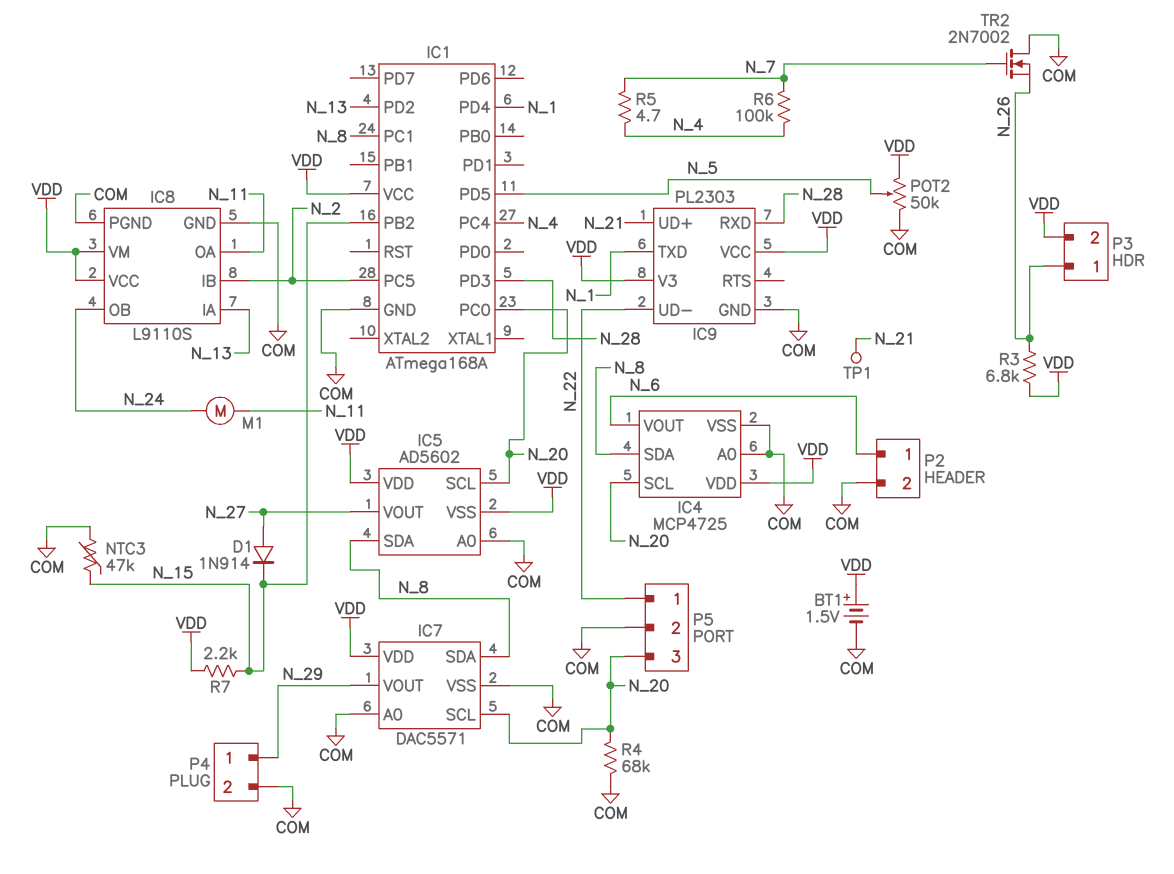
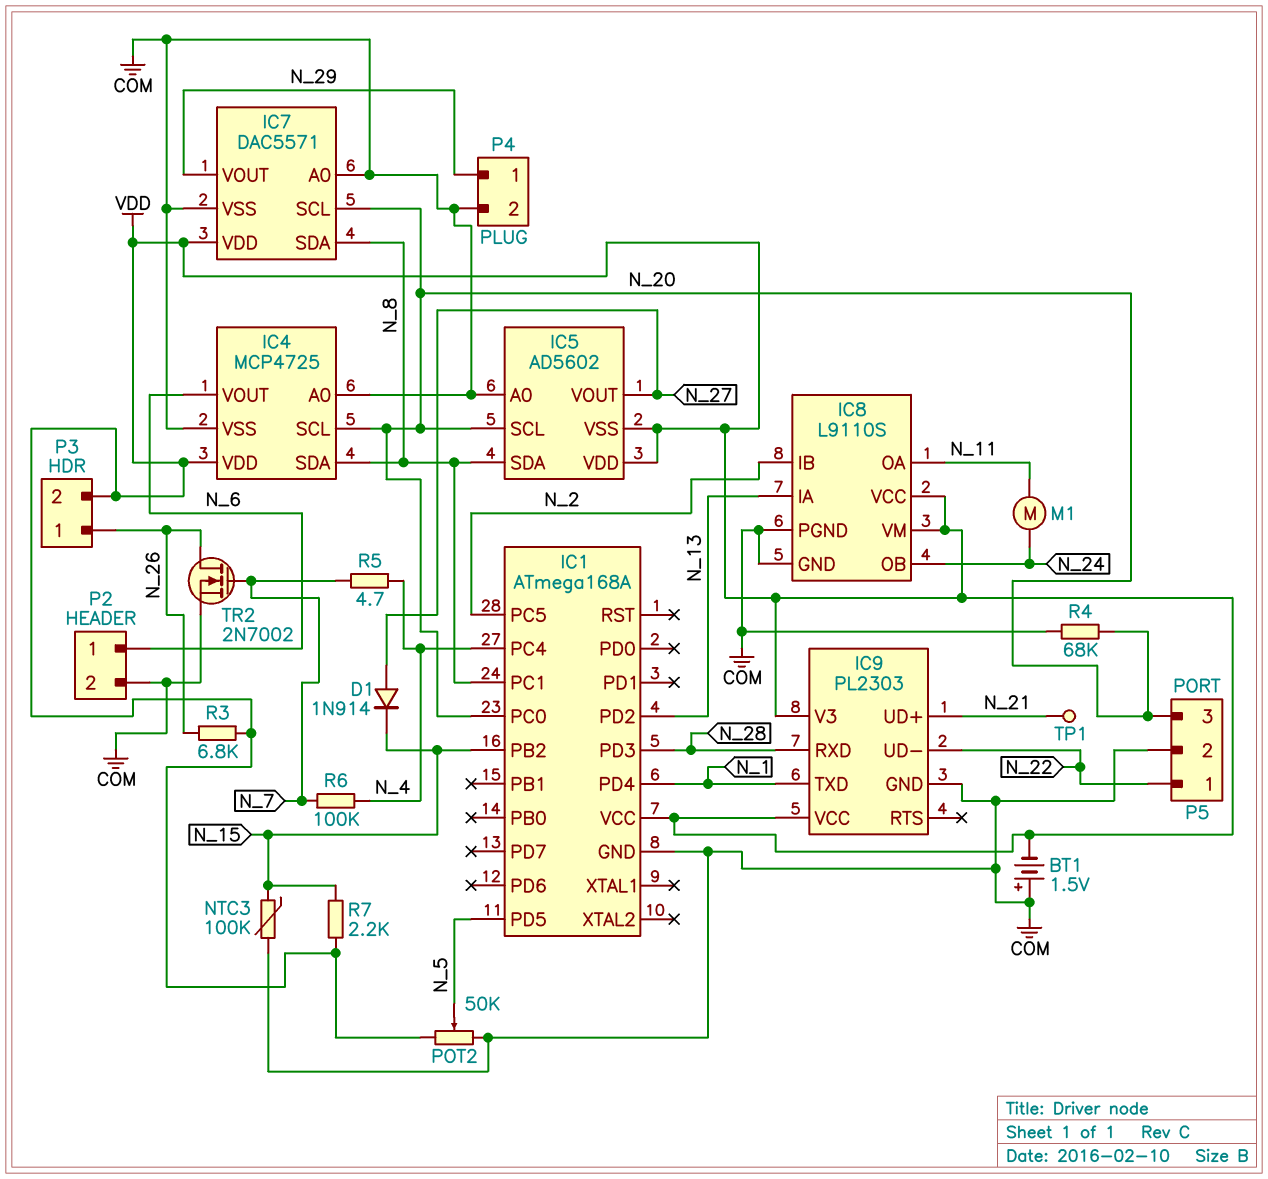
BT1: 1.5V (plus VDD, minus COM) -> 1.5V (plus COM, minus VDD)
NTC3: 47k (COM, N_15) -> 100k (COM, N_15)
TR2: NMOS 2N7002 (G N_7, D COM, S N_26) -> NMOS 2N7002 (G N_7, D N_26, S COM)

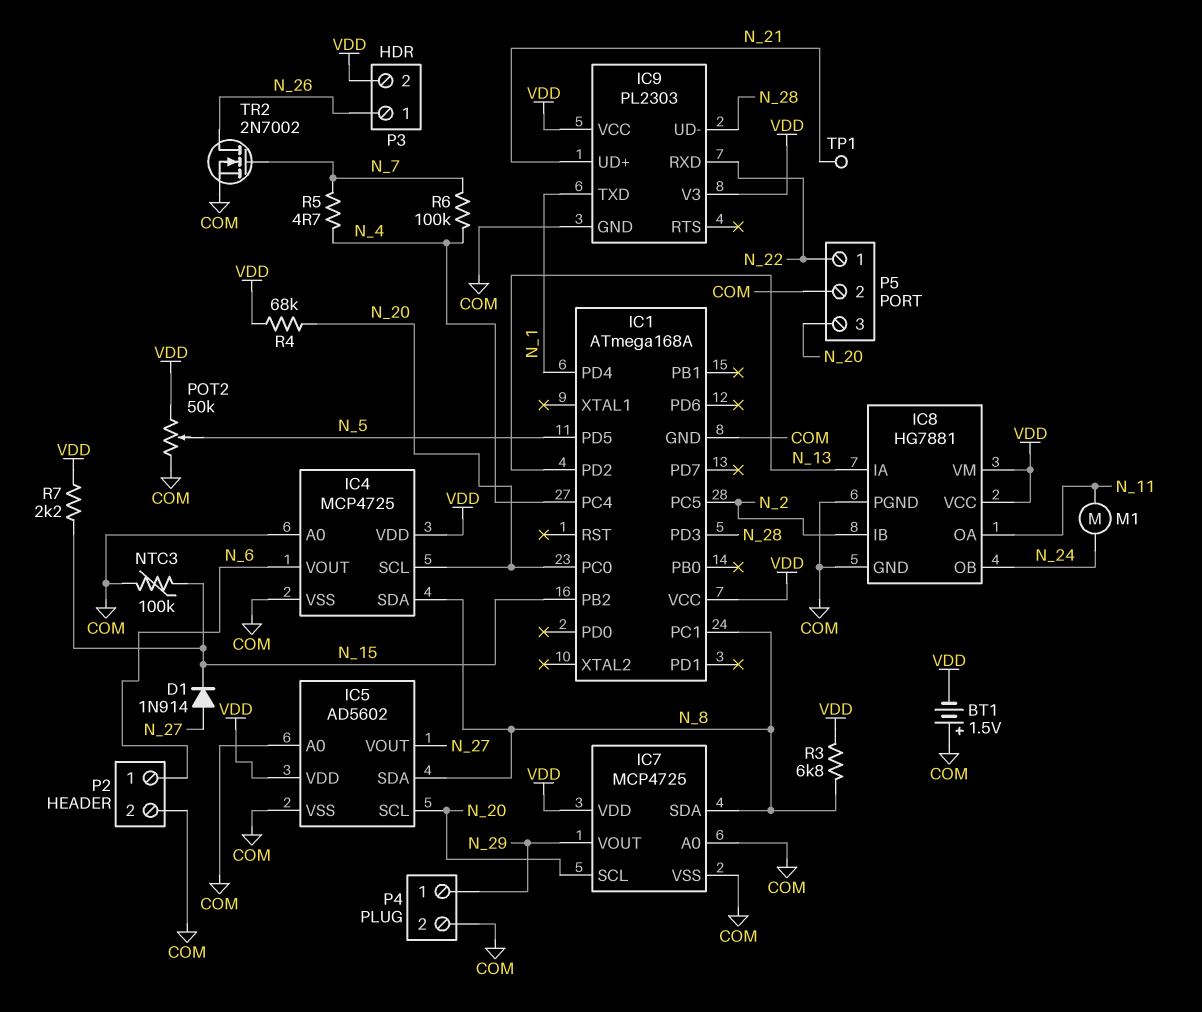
IC5 pin VSS: VDD -> COM
IC7: DAC5571 -> MCP4725
IC8: L9110S -> HG7881
IC9 pin RXD: N_28 -> N_22
IC9 pin UD-: N_22 -> N_28
R3: 6.8k (N_26, VDD) -> 6.8k (N_8, VDD)
R4: 68k (COM, N_20) -> 68k (N_20, VDD)

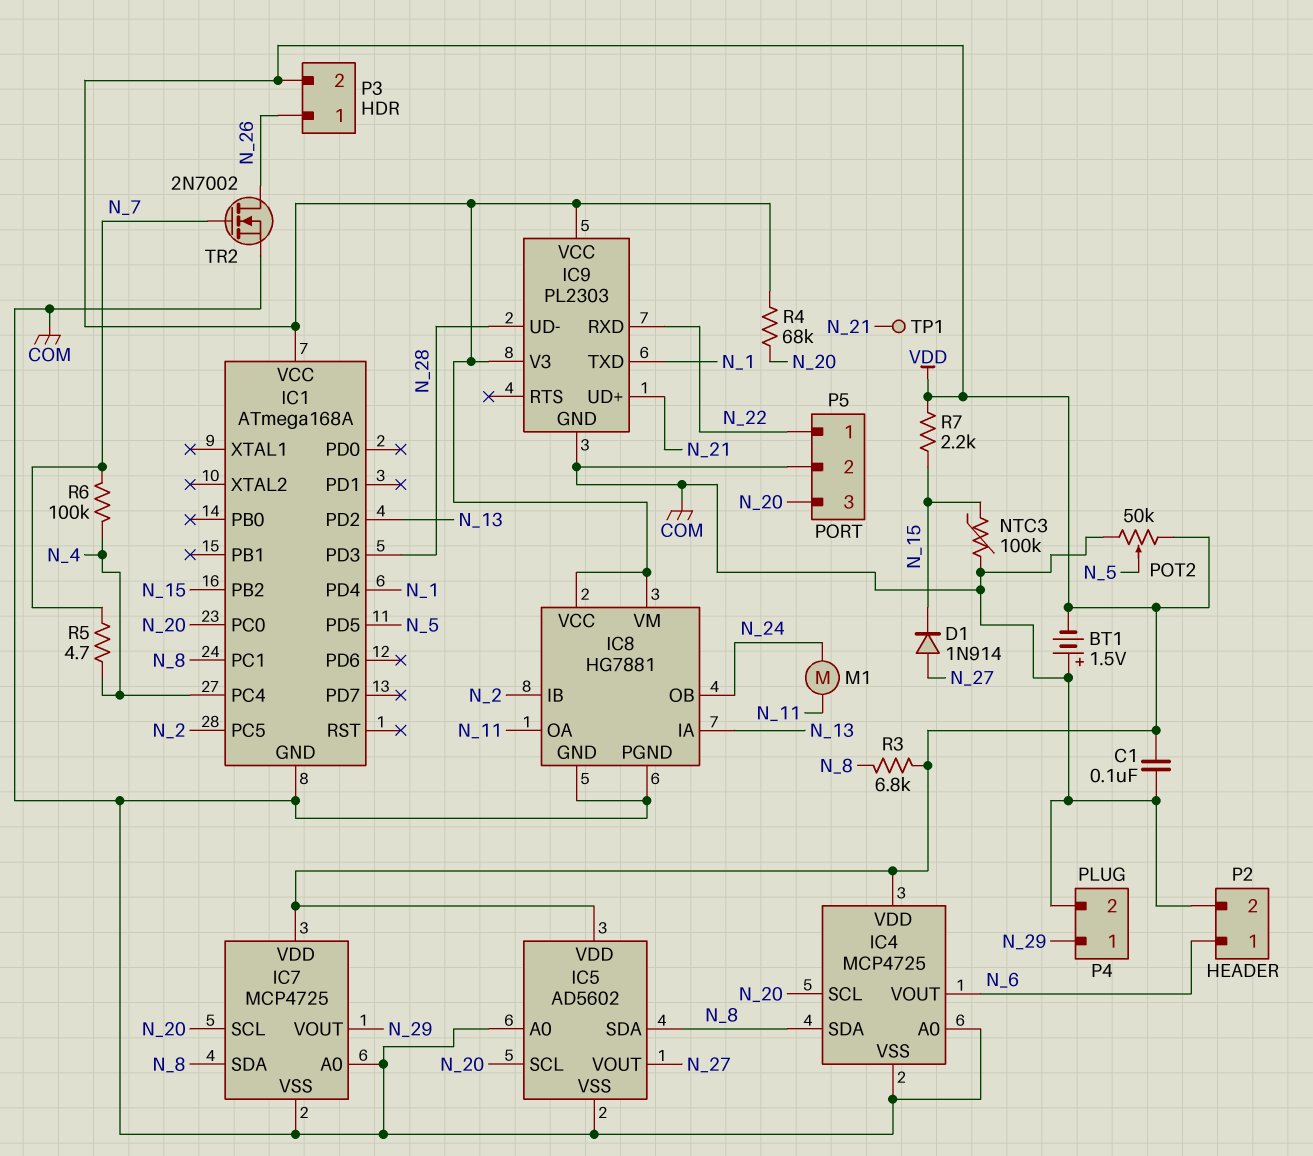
C1: none -> 100nF (COM, VDD)

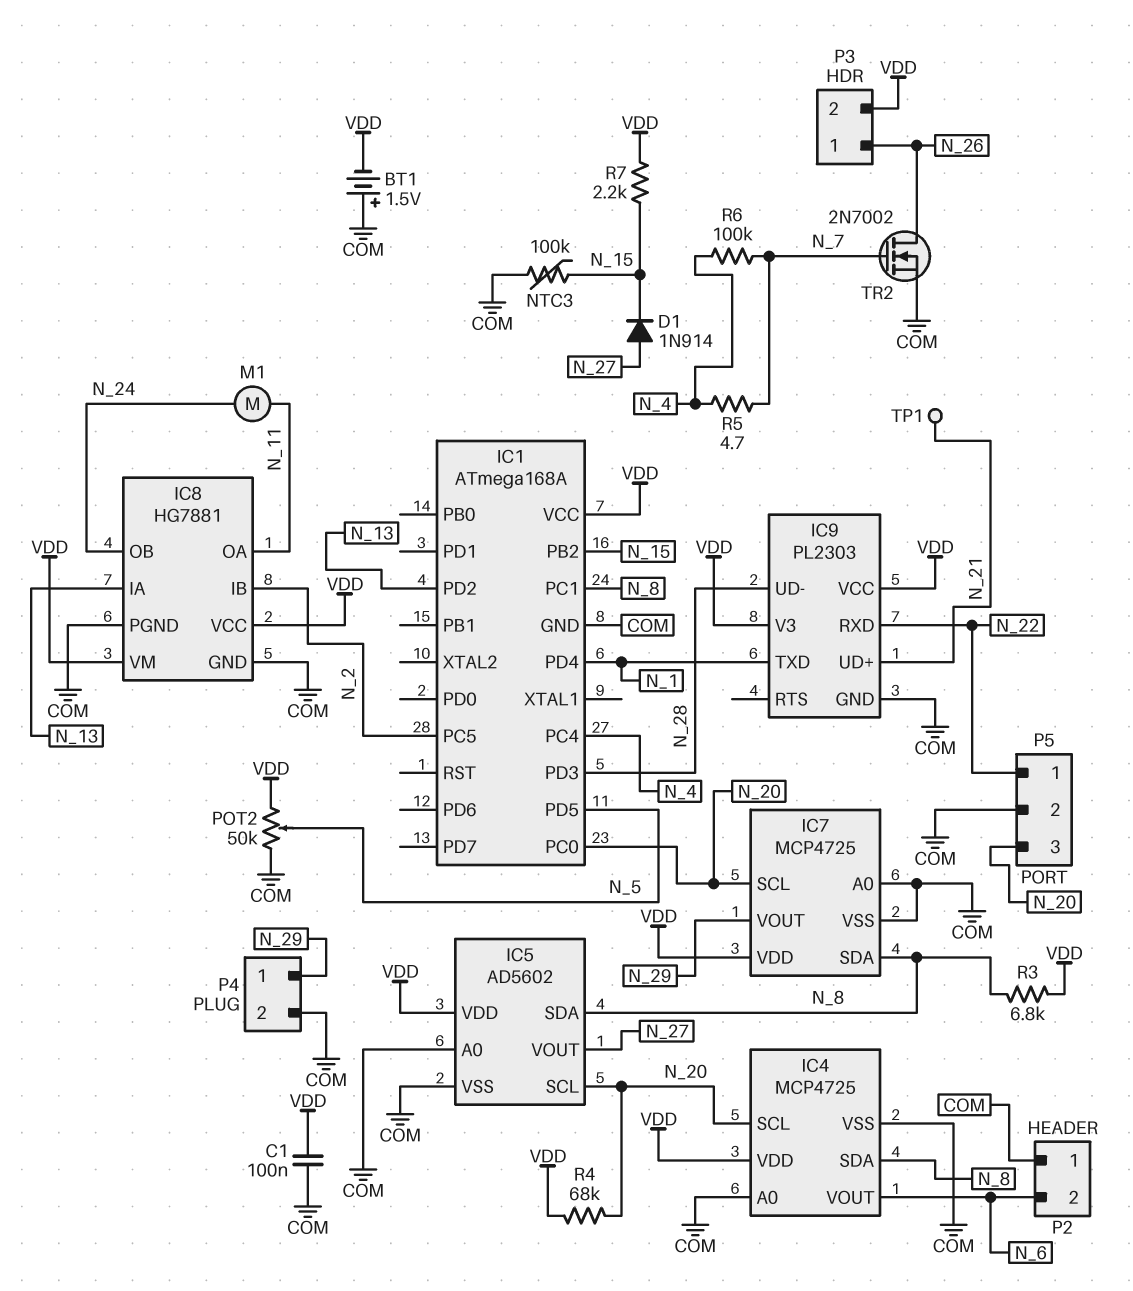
P2 pin 1: N_6 -> COM
P2 pin 2: COM -> N_6

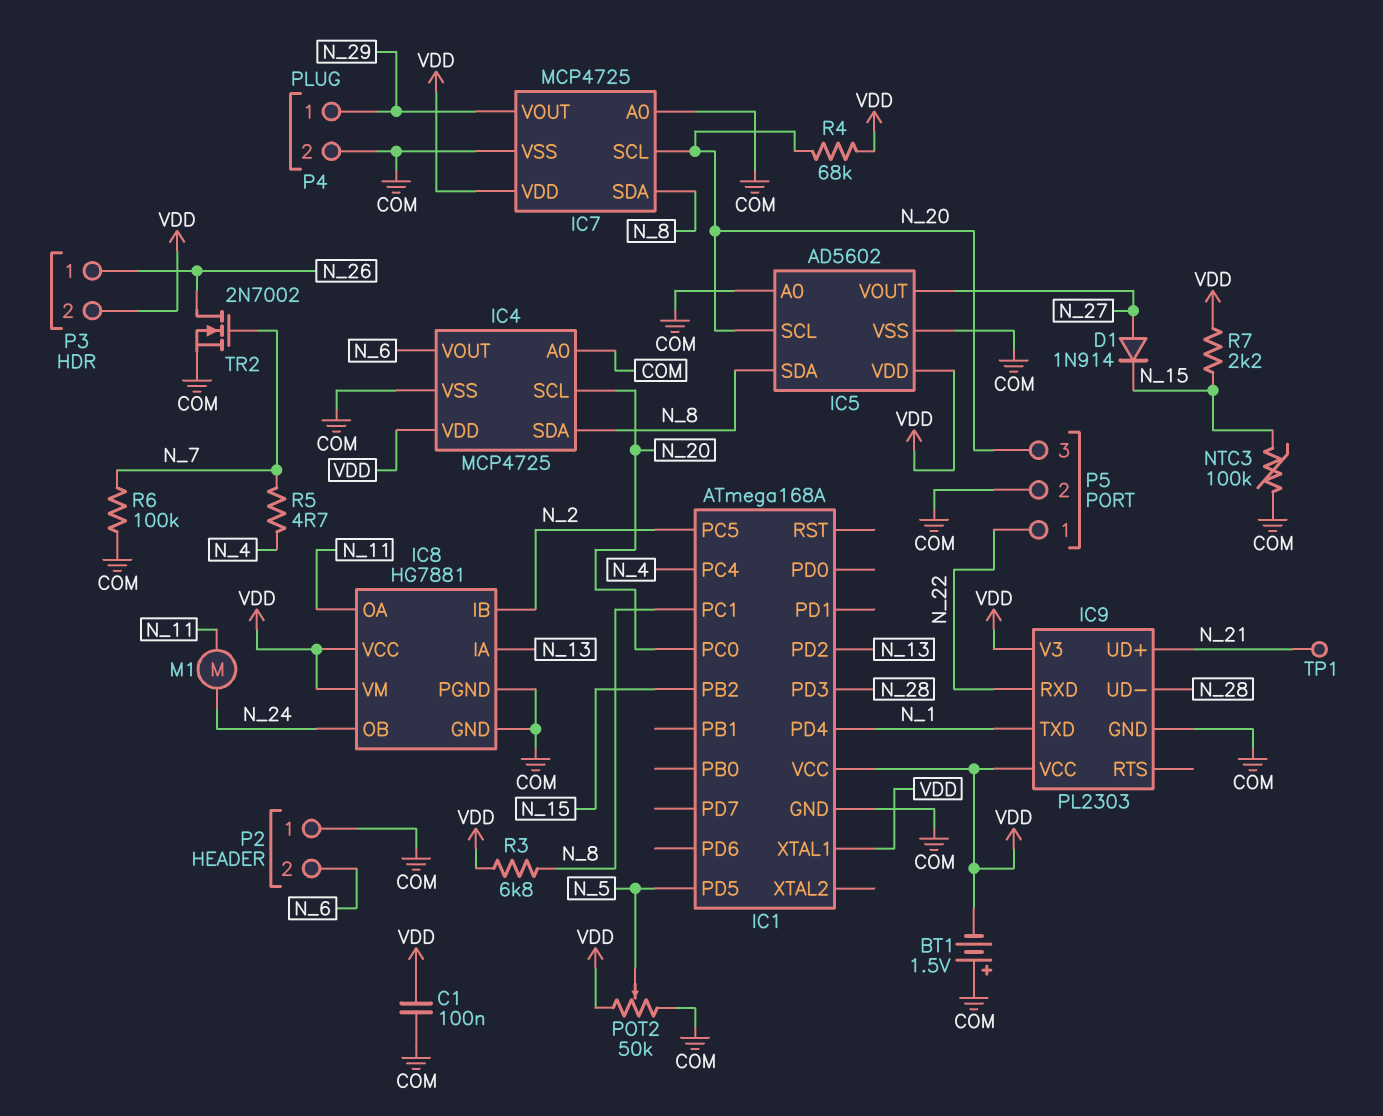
IC1 pin XTAL1: none -> VDD
R6: 100k (N_4, N_7) -> 100k (COM, N_7)

